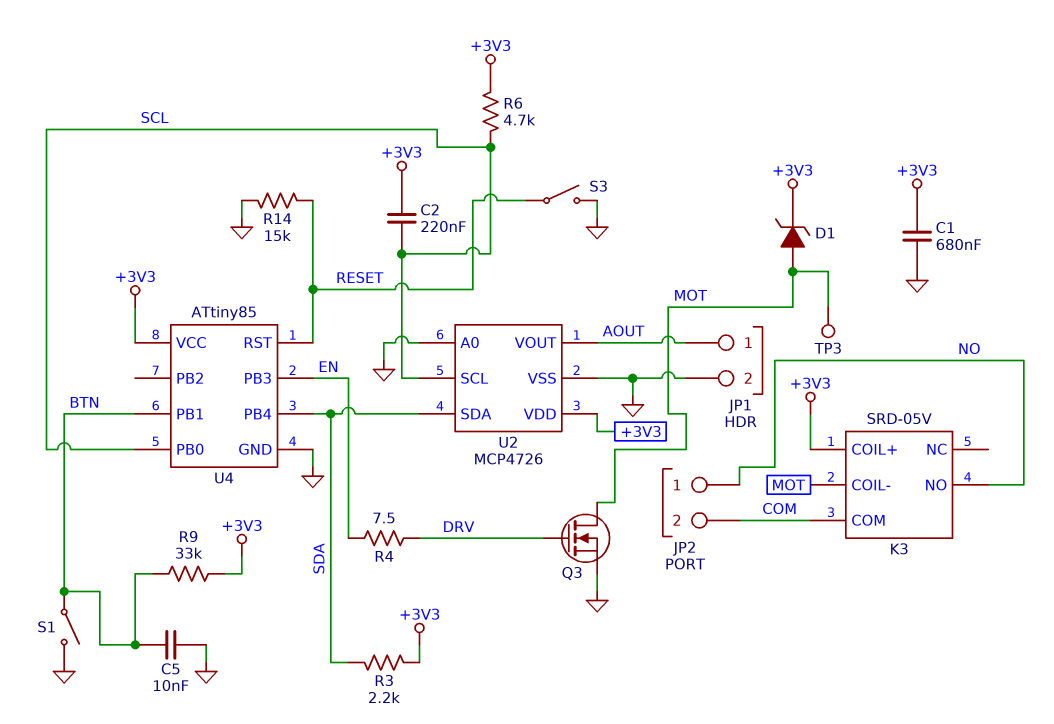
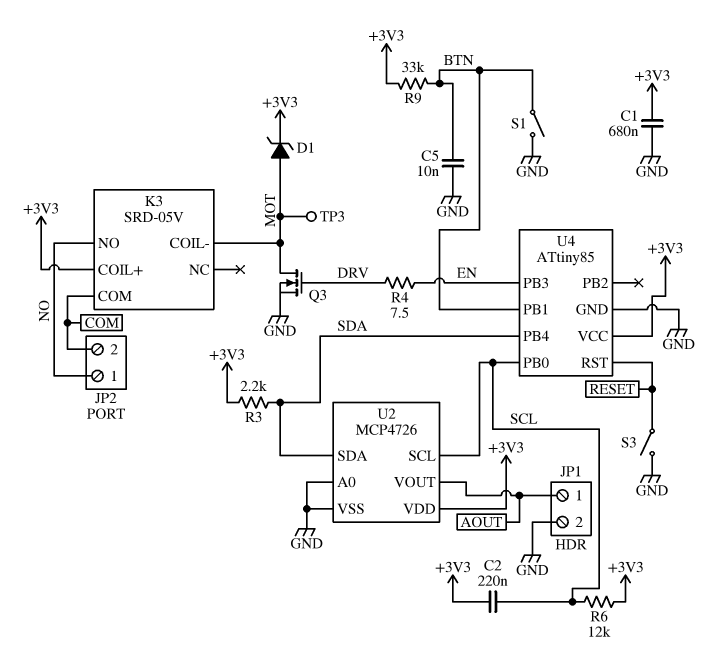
R6: 4.7k (+3V3, SCL) -> 12k (+3V3, SCL)
R14: 15k (GND, RESET) -> none

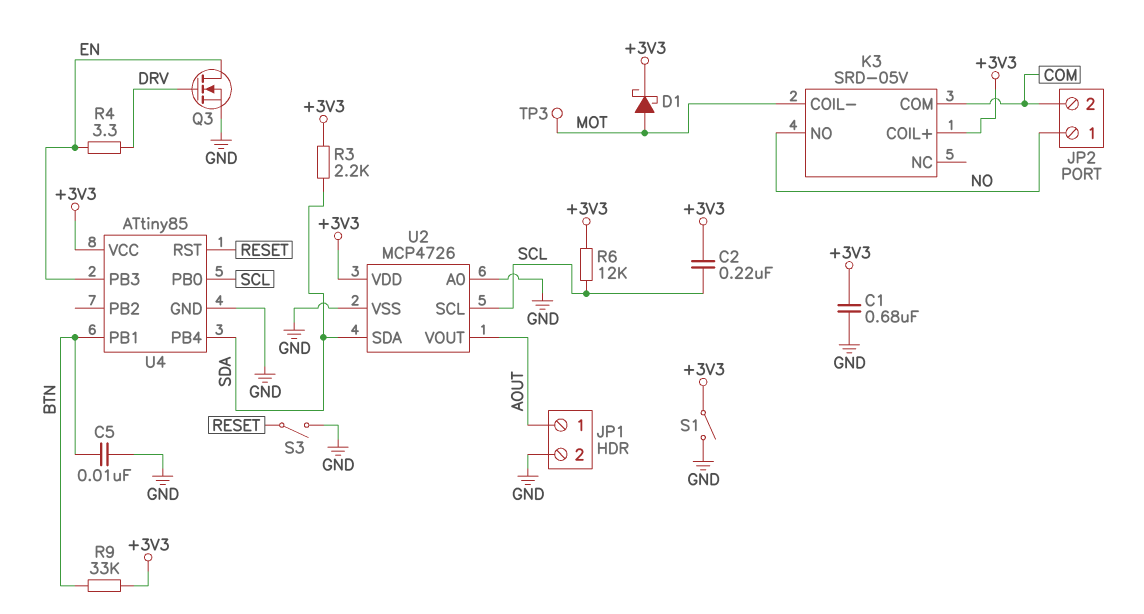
D1: zener (A MOT, K +3V3) -> schottky (A MOT, K +3V3)
Q3: NMOS (G DRV, D MOT, S GND) -> NMOS (G DRV, D EN, S GND)
R4: 7.5 (DRV, EN) -> 3.3 (DRV, EN)
S1: switch (BTN, GND) -> switch (+3V3, GND)

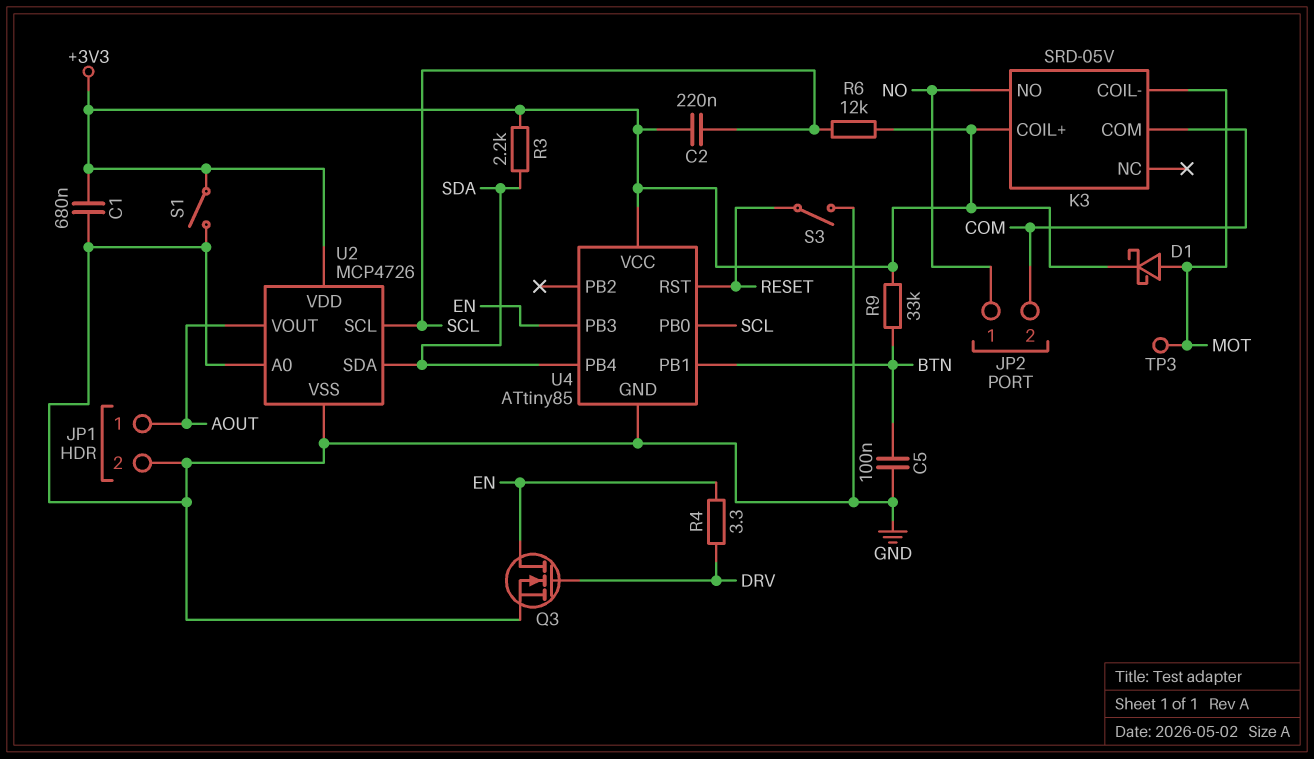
C5: 10nF (BTN, GND) -> 100nF (BTN, GND)

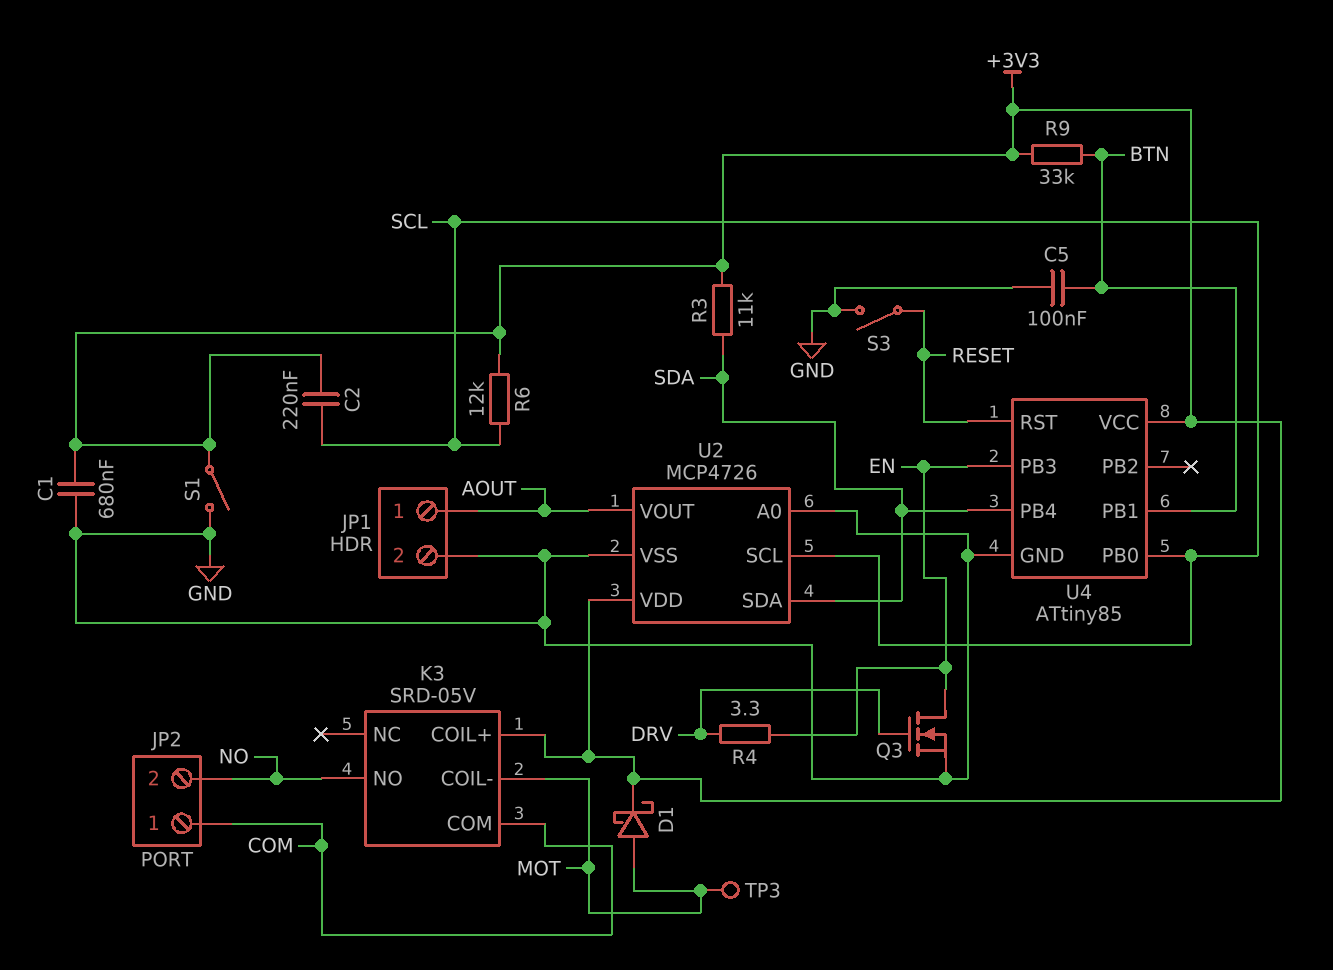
JP2 pin 1: NO -> COM
JP2 pin 2: COM -> NO
R3: 2.2k (+3V3, SDA) -> 11k (+3V3, SDA)

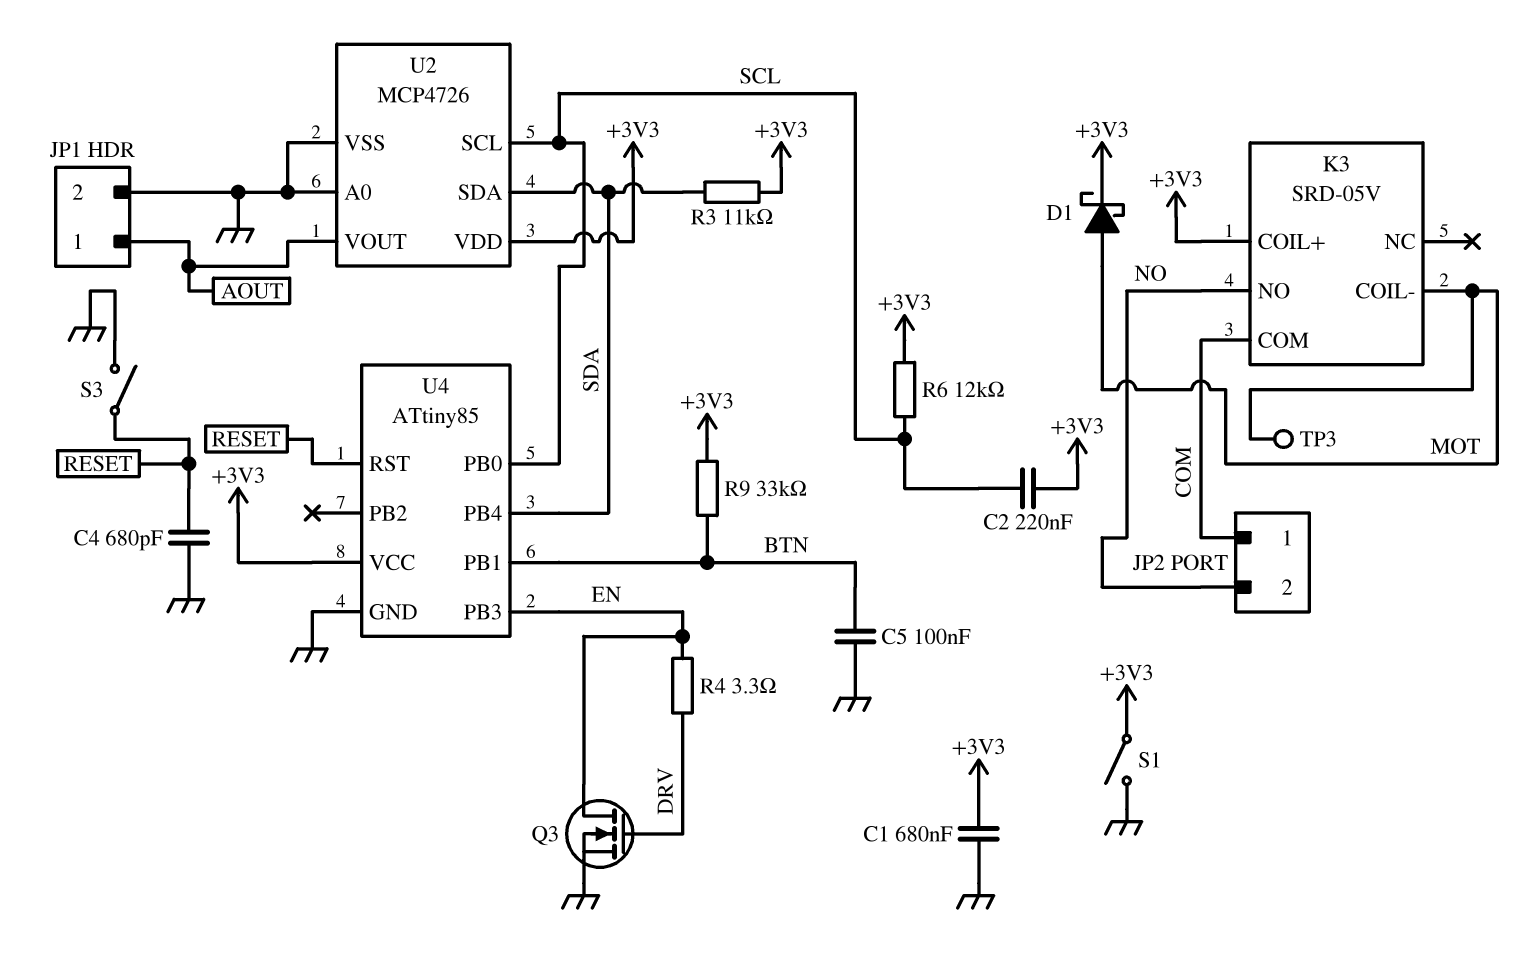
C4: none -> 680pF (GND, RESET)

